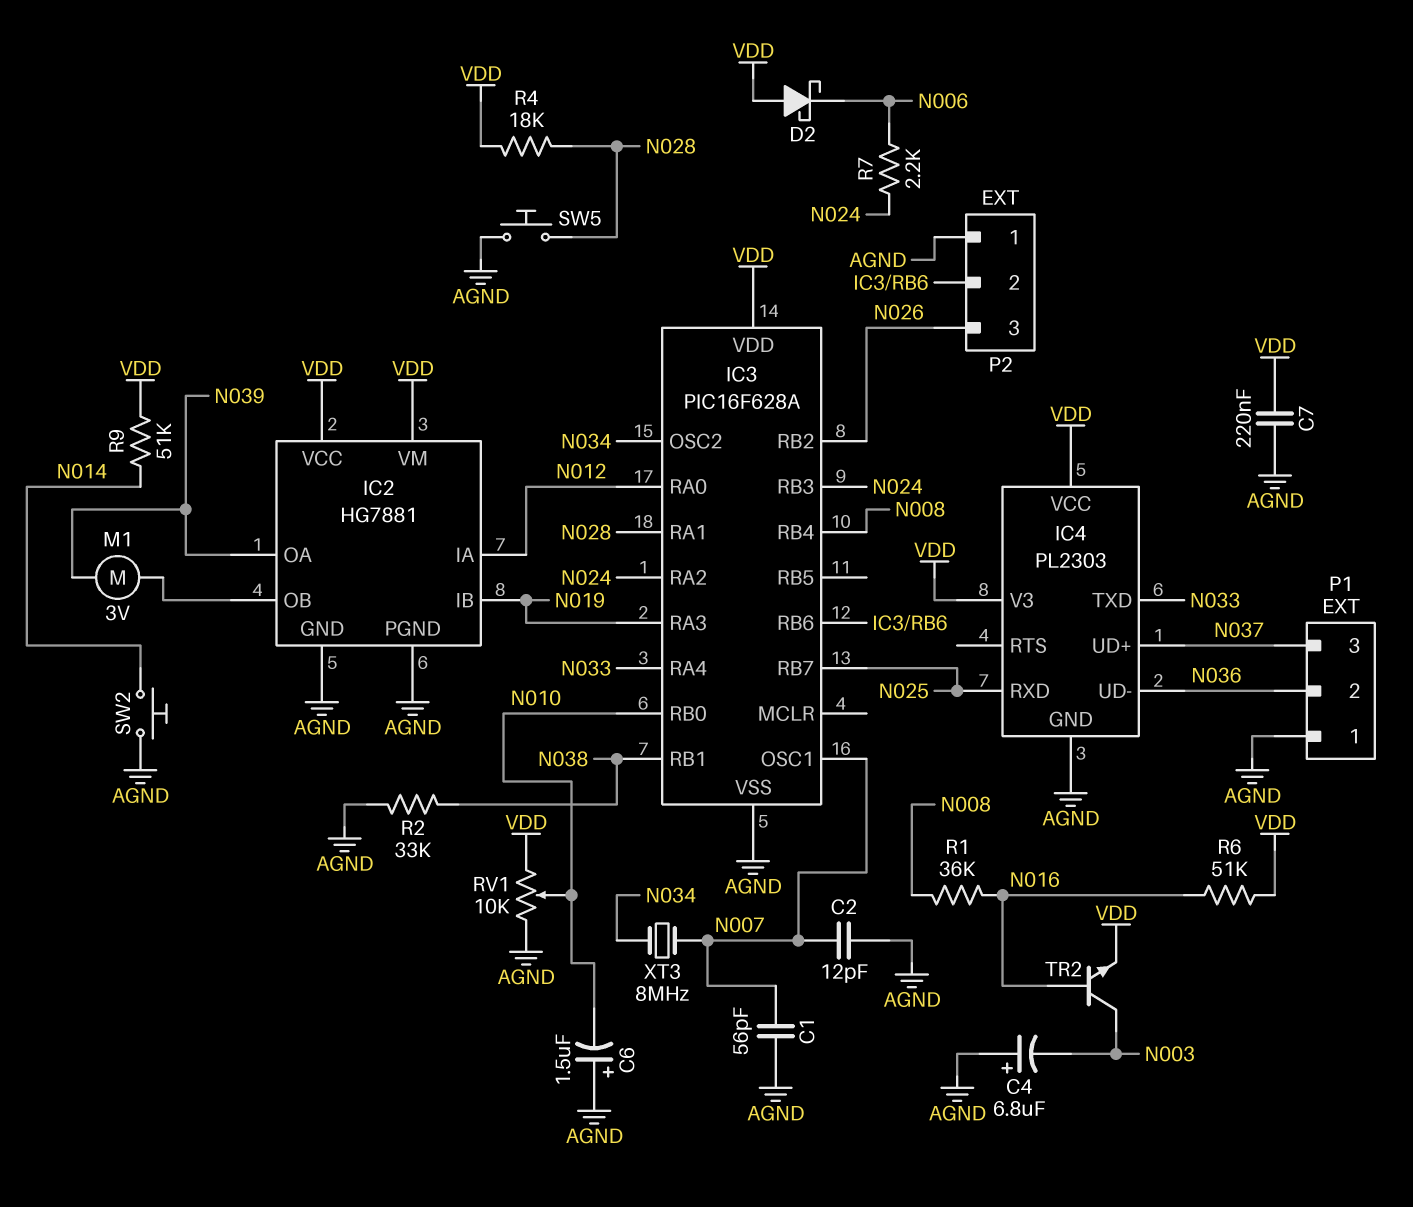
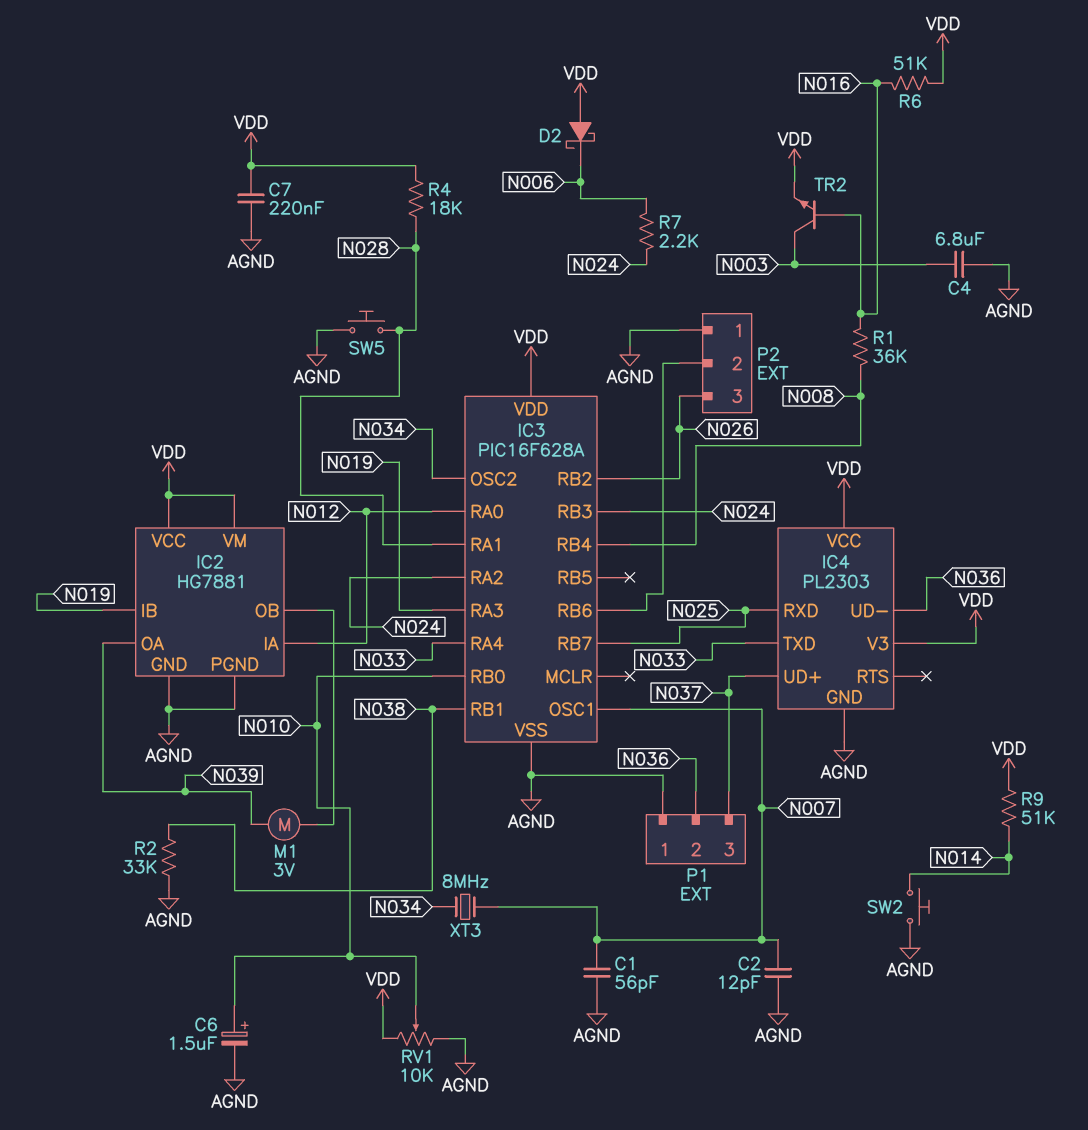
C4: 6.8uF (plus AGND, minus N003) -> 6.8uF (AGND, N003)
C6: 1.5uF (plus AGND, minus N010) -> 1.5uF (plus N010, minus AGND)

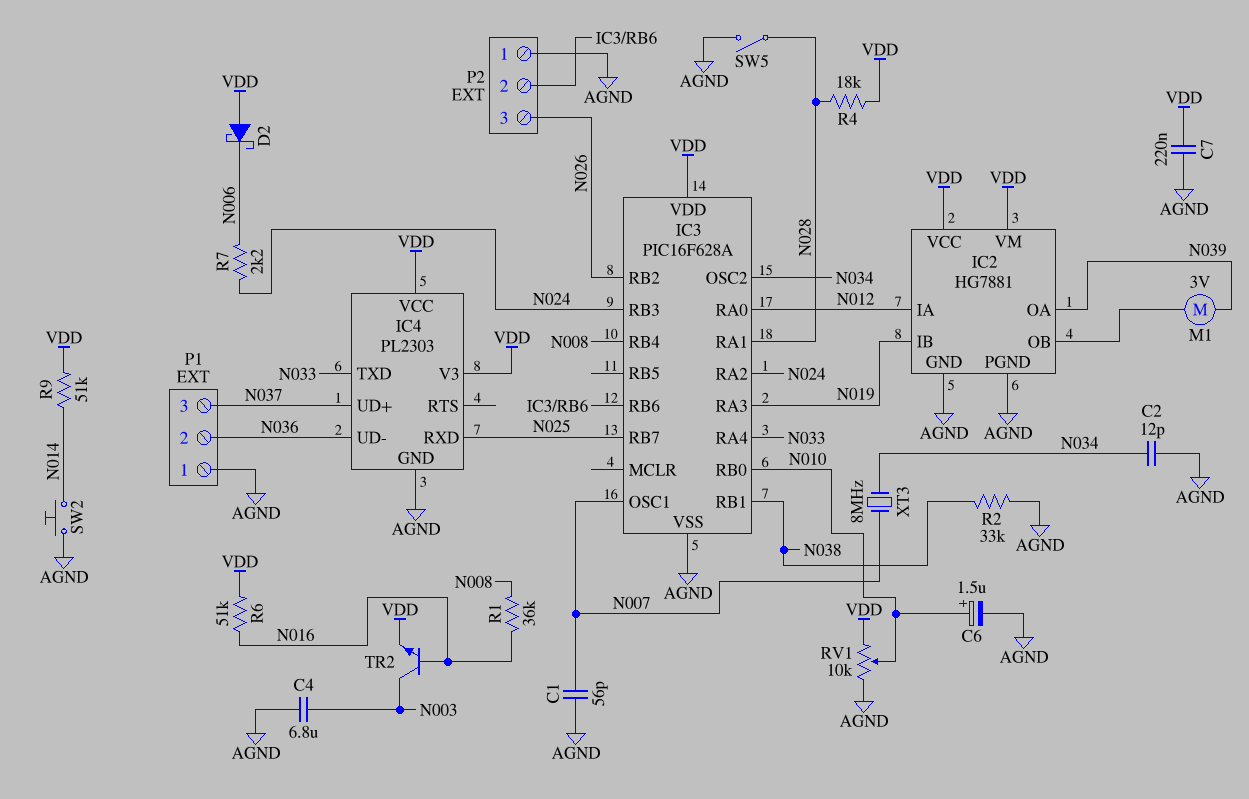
C2: 12pF (AGND, N007) -> 12pF (AGND, N034)
SW5: button (AGND, N028) -> switch (AGND, N028)

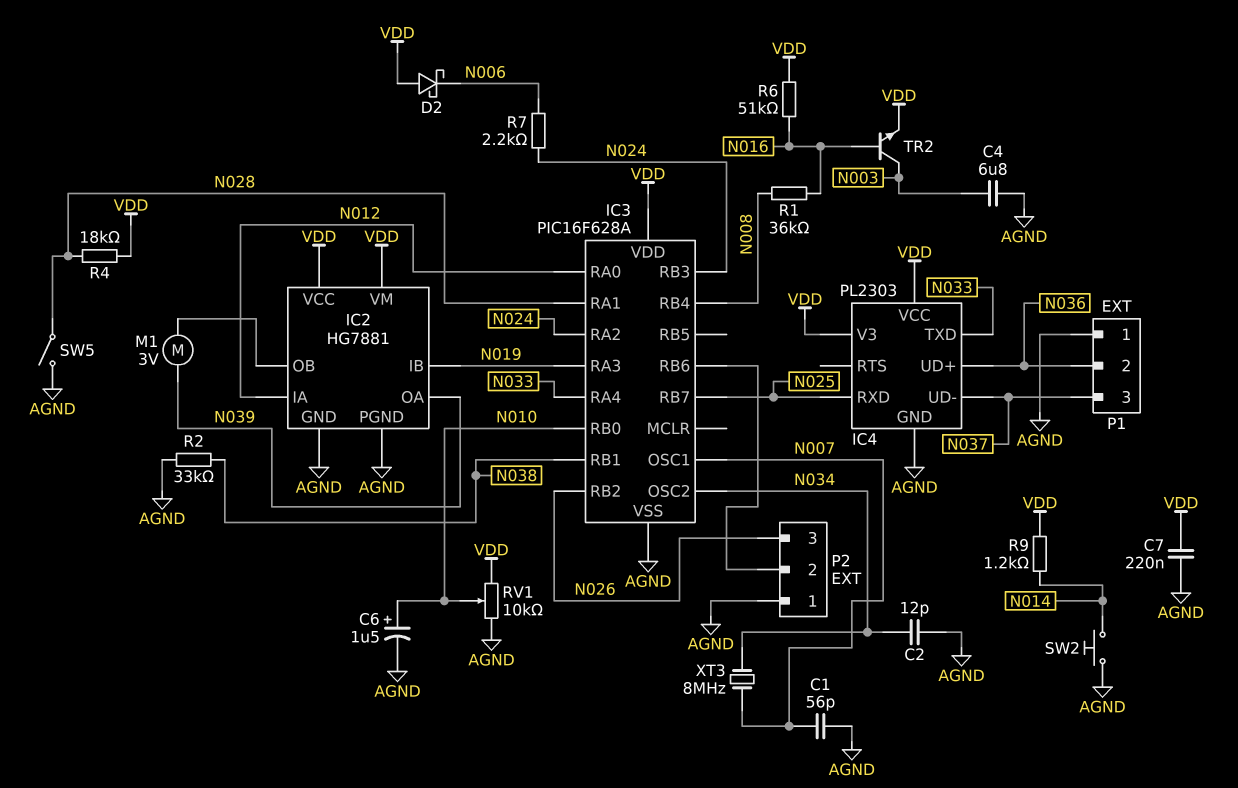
IC4 pin UD+: N037 -> N036
IC4 pin UD-: N036 -> N037
R9: 51k (N014, VDD) -> 1.2k (N014, VDD)

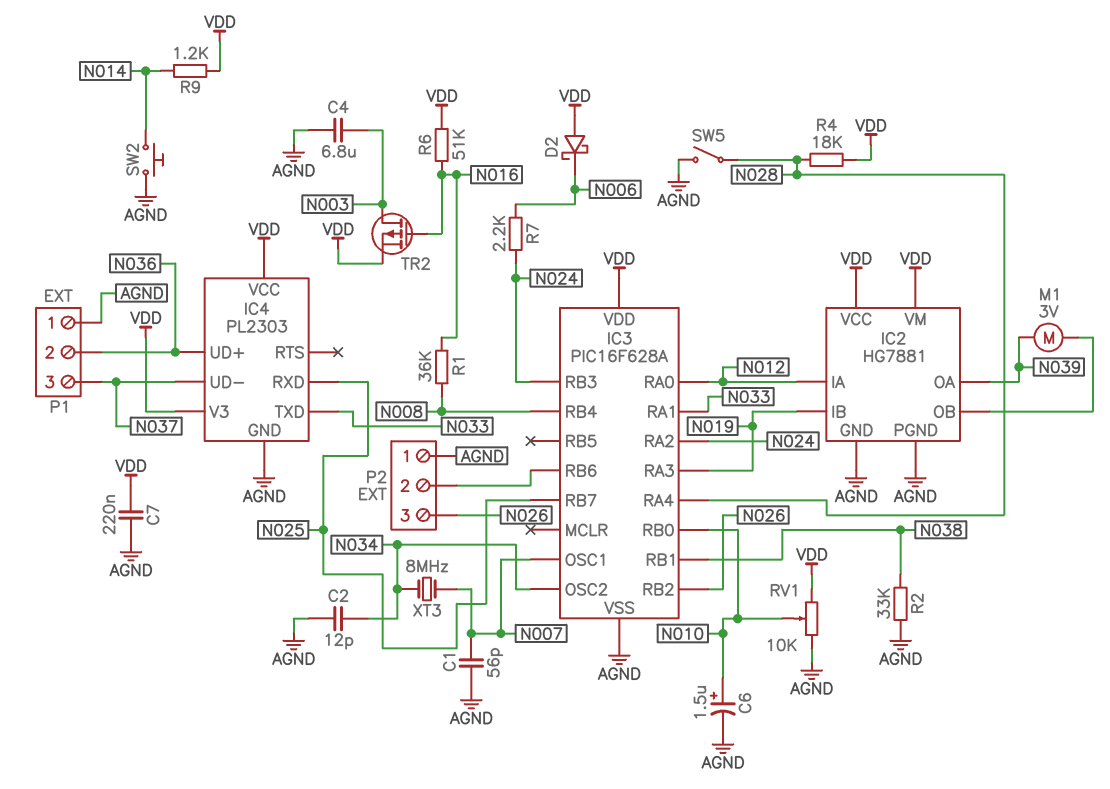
IC3 pin RA1: N028 -> N033
IC3 pin RA4: N033 -> N028
TR2: NPN (B N016, C N003, E VDD) -> PMOS (G N016, D N003, S VDD)

